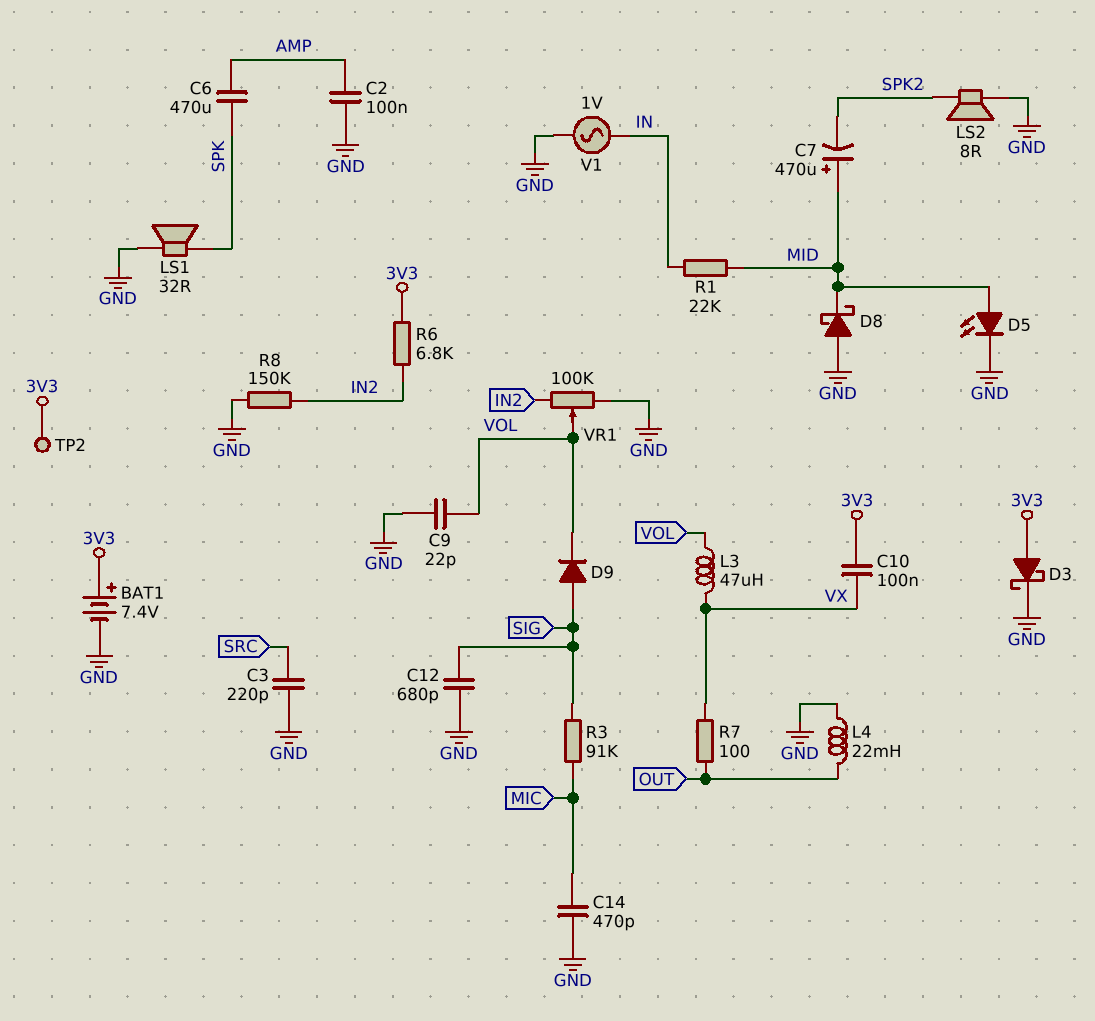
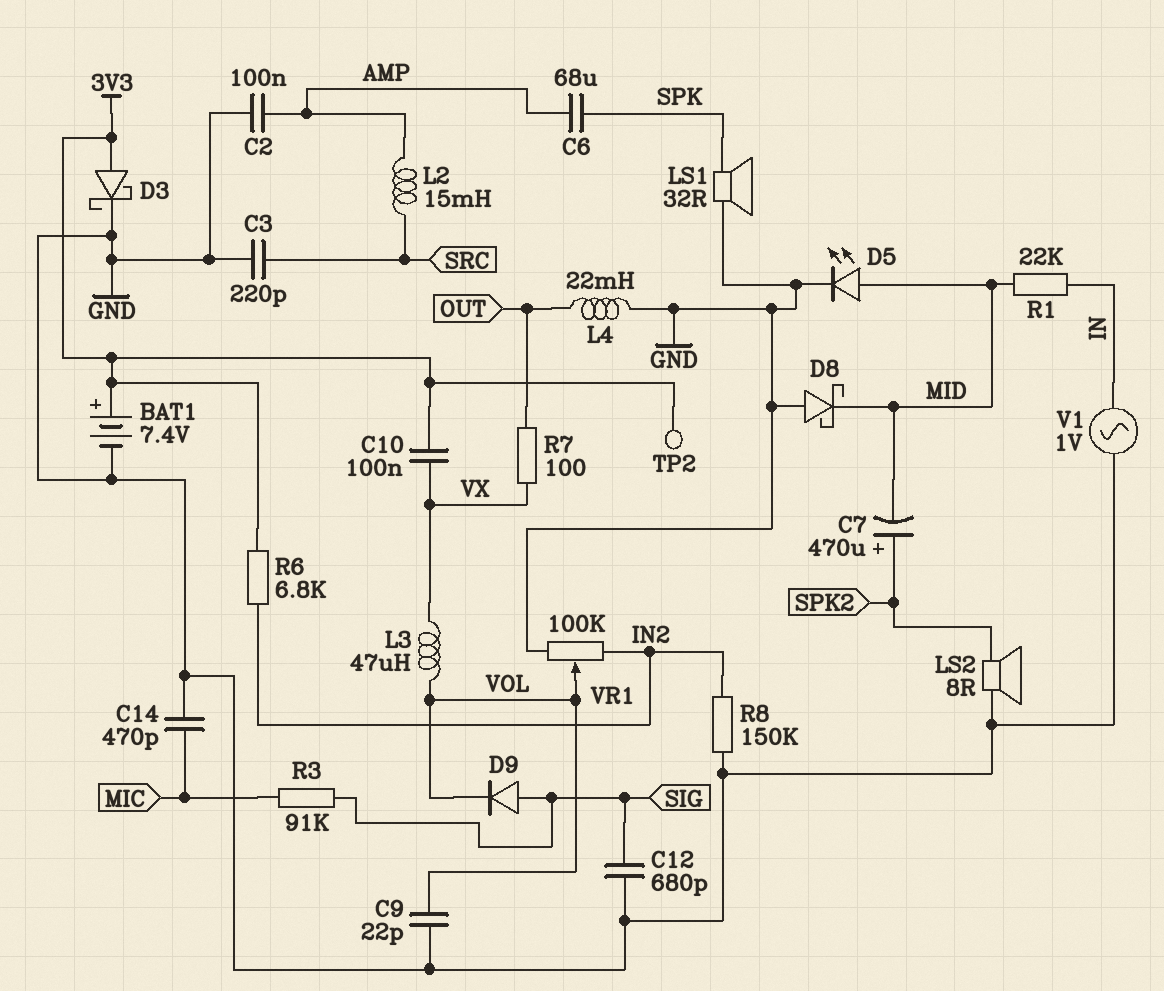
C6: 470uF (AMP, SPK) -> 68uF (AMP, SPK)
C7: 470uF (plus MID, minus SPK2) -> 470uF (plus SPK2, minus MID)
L2: none -> 15mH (AMP, SRC)

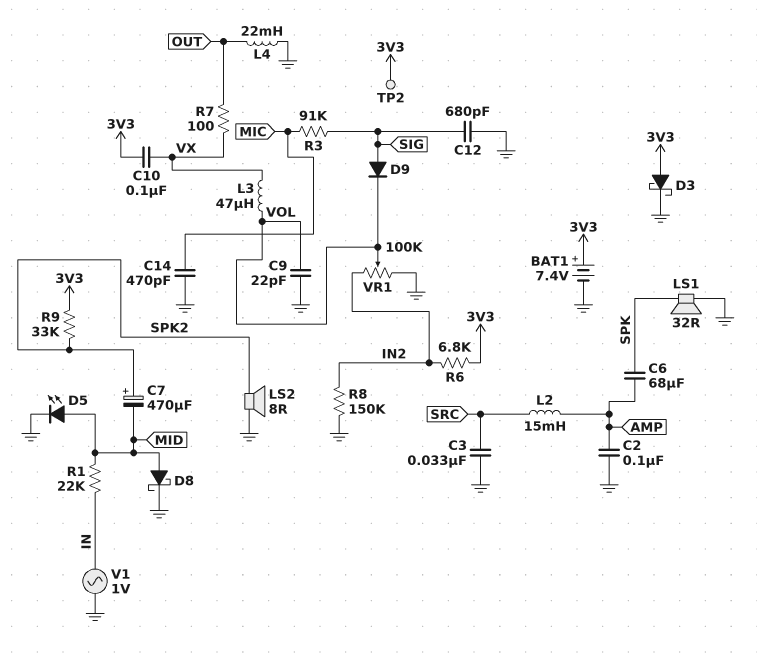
C3: 220pF (GND, SRC) -> 33nF (GND, SRC)
D8: schottky (A GND, K MID) -> schottky (A MID, K GND)
R9: none -> 33k (3V3, SPK2)

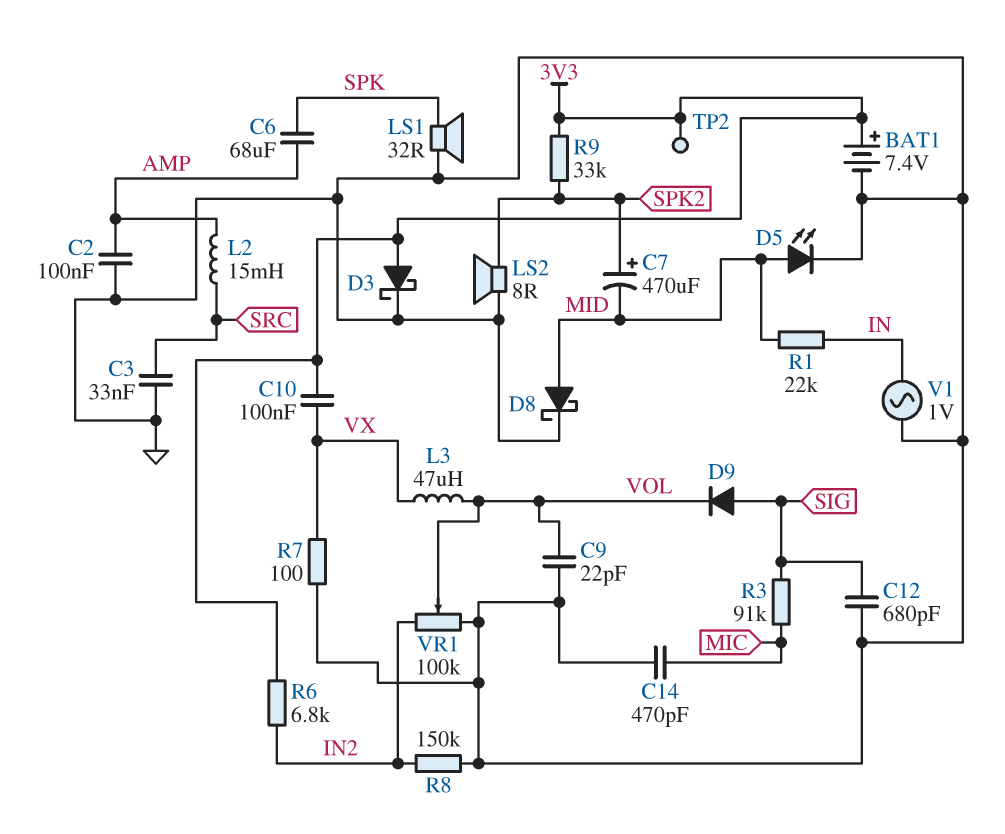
L4: 22mH (GND, OUT) -> none
R7: 100 (OUT, VX) -> 100 (GND, VX)

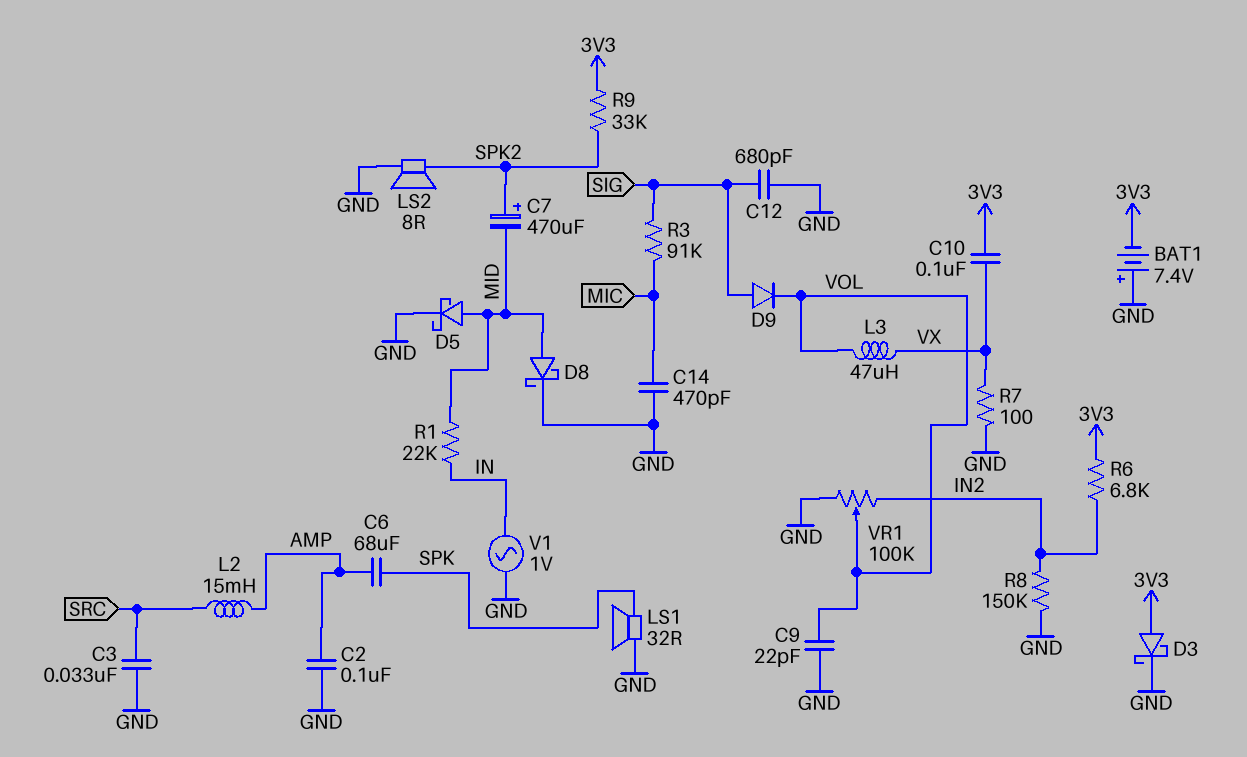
BAT1: 7.4V (plus 3V3, minus GND) -> 7.4V (plus GND, minus 3V3)
D5: LED (A MID, K GND) -> schottky (A MID, K GND)
TP2: test point (3V3) -> none

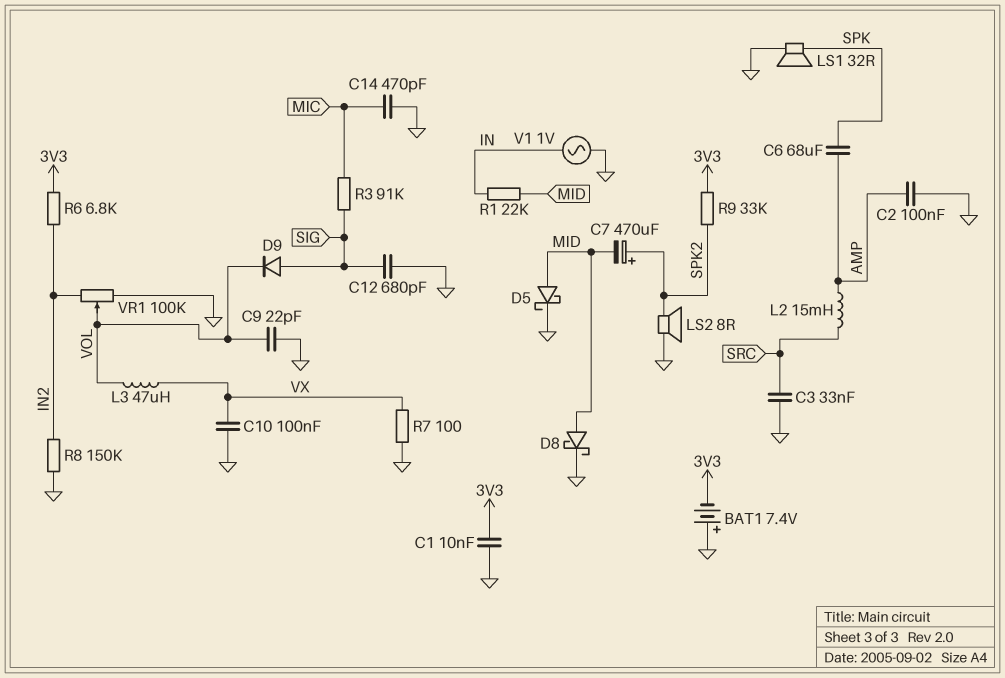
C1: none -> 10nF (3V3, GND)
C10: 100nF (3V3, VX) -> 100nF (GND, VX)
D3: schottky (A 3V3, K GND) -> none

